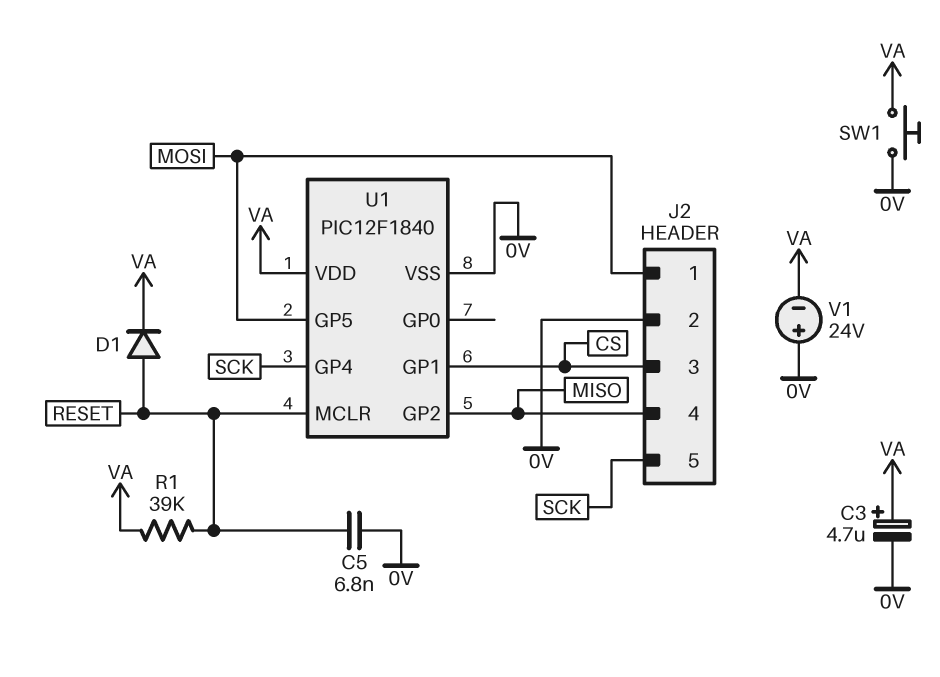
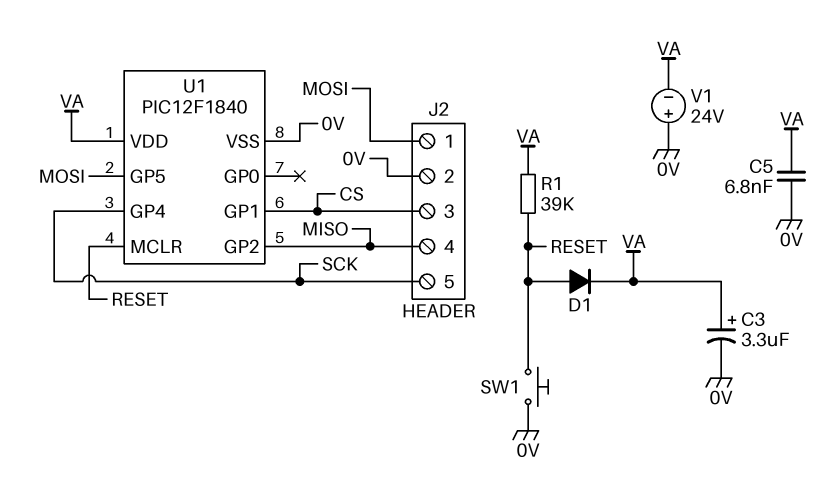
C3: 4.7uF (plus VA, minus 0V) -> 3.3uF (plus VA, minus 0V)
C5: 6.8nF (0V, RESET) -> 6.8nF (0V, VA)
SW1: button (0V, VA) -> button (0V, RESET)

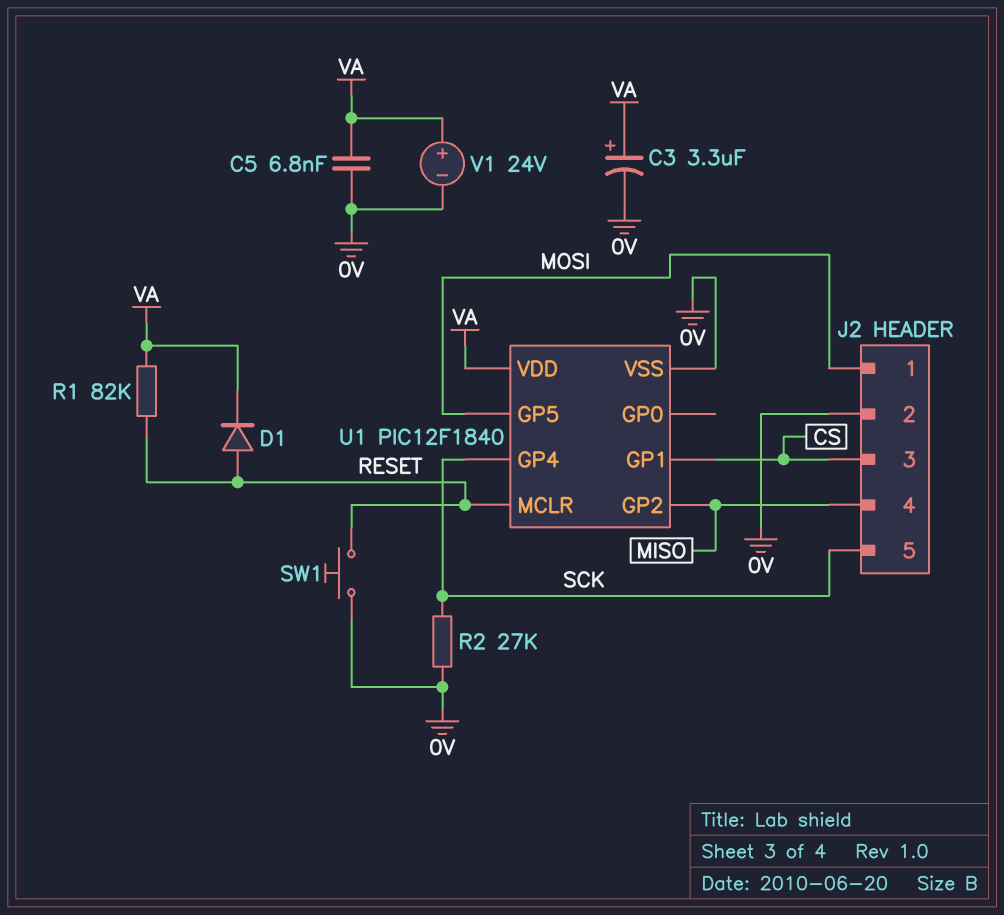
R1: 39k (RESET, VA) -> 82k (RESET, VA)
R2: none -> 27k (0V, SCK)
V1: 24V (plus 0V, minus VA) -> 24V (plus VA, minus 0V)

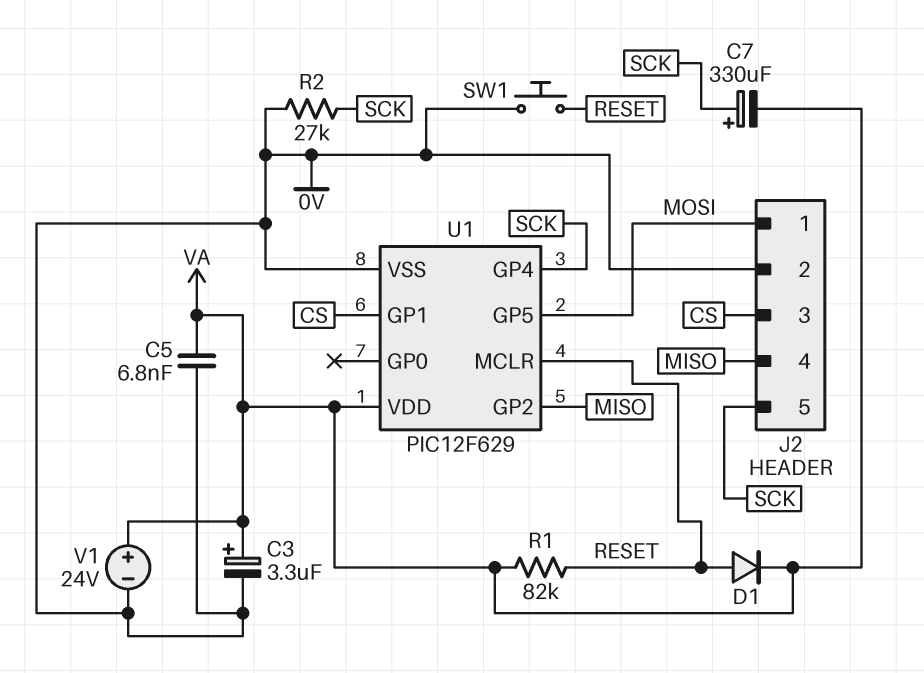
C7: none -> 330uF (plus SCK, minus VA)
U1: PIC12F1840 -> PIC12F629

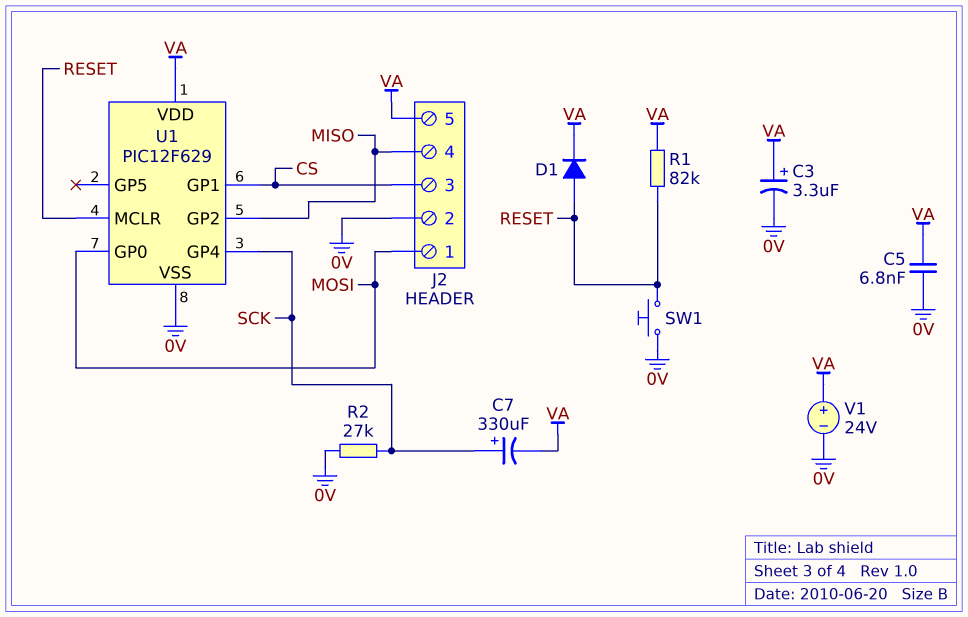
J2 pin 5: SCK -> VA
U1 pin GP0: none -> MOSI
U1 pin GP5: MOSI -> none

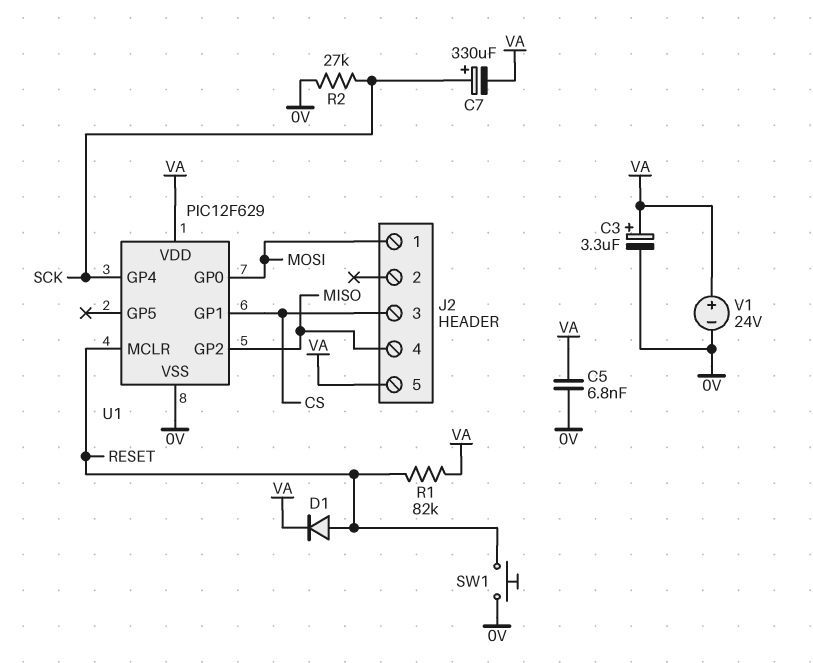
J2 pin 2: 0V -> none

